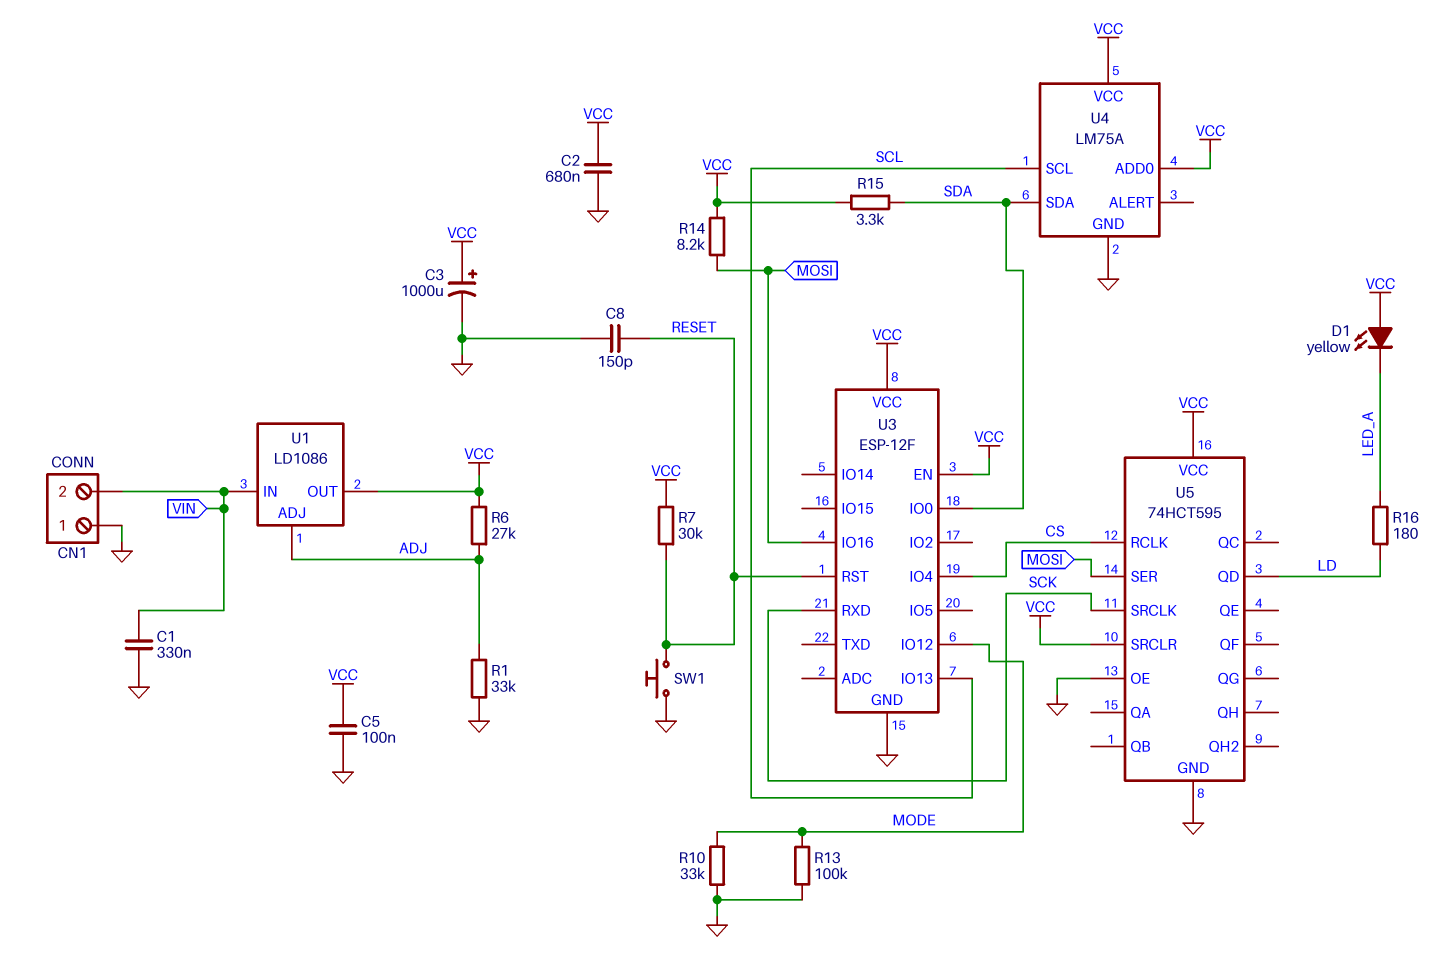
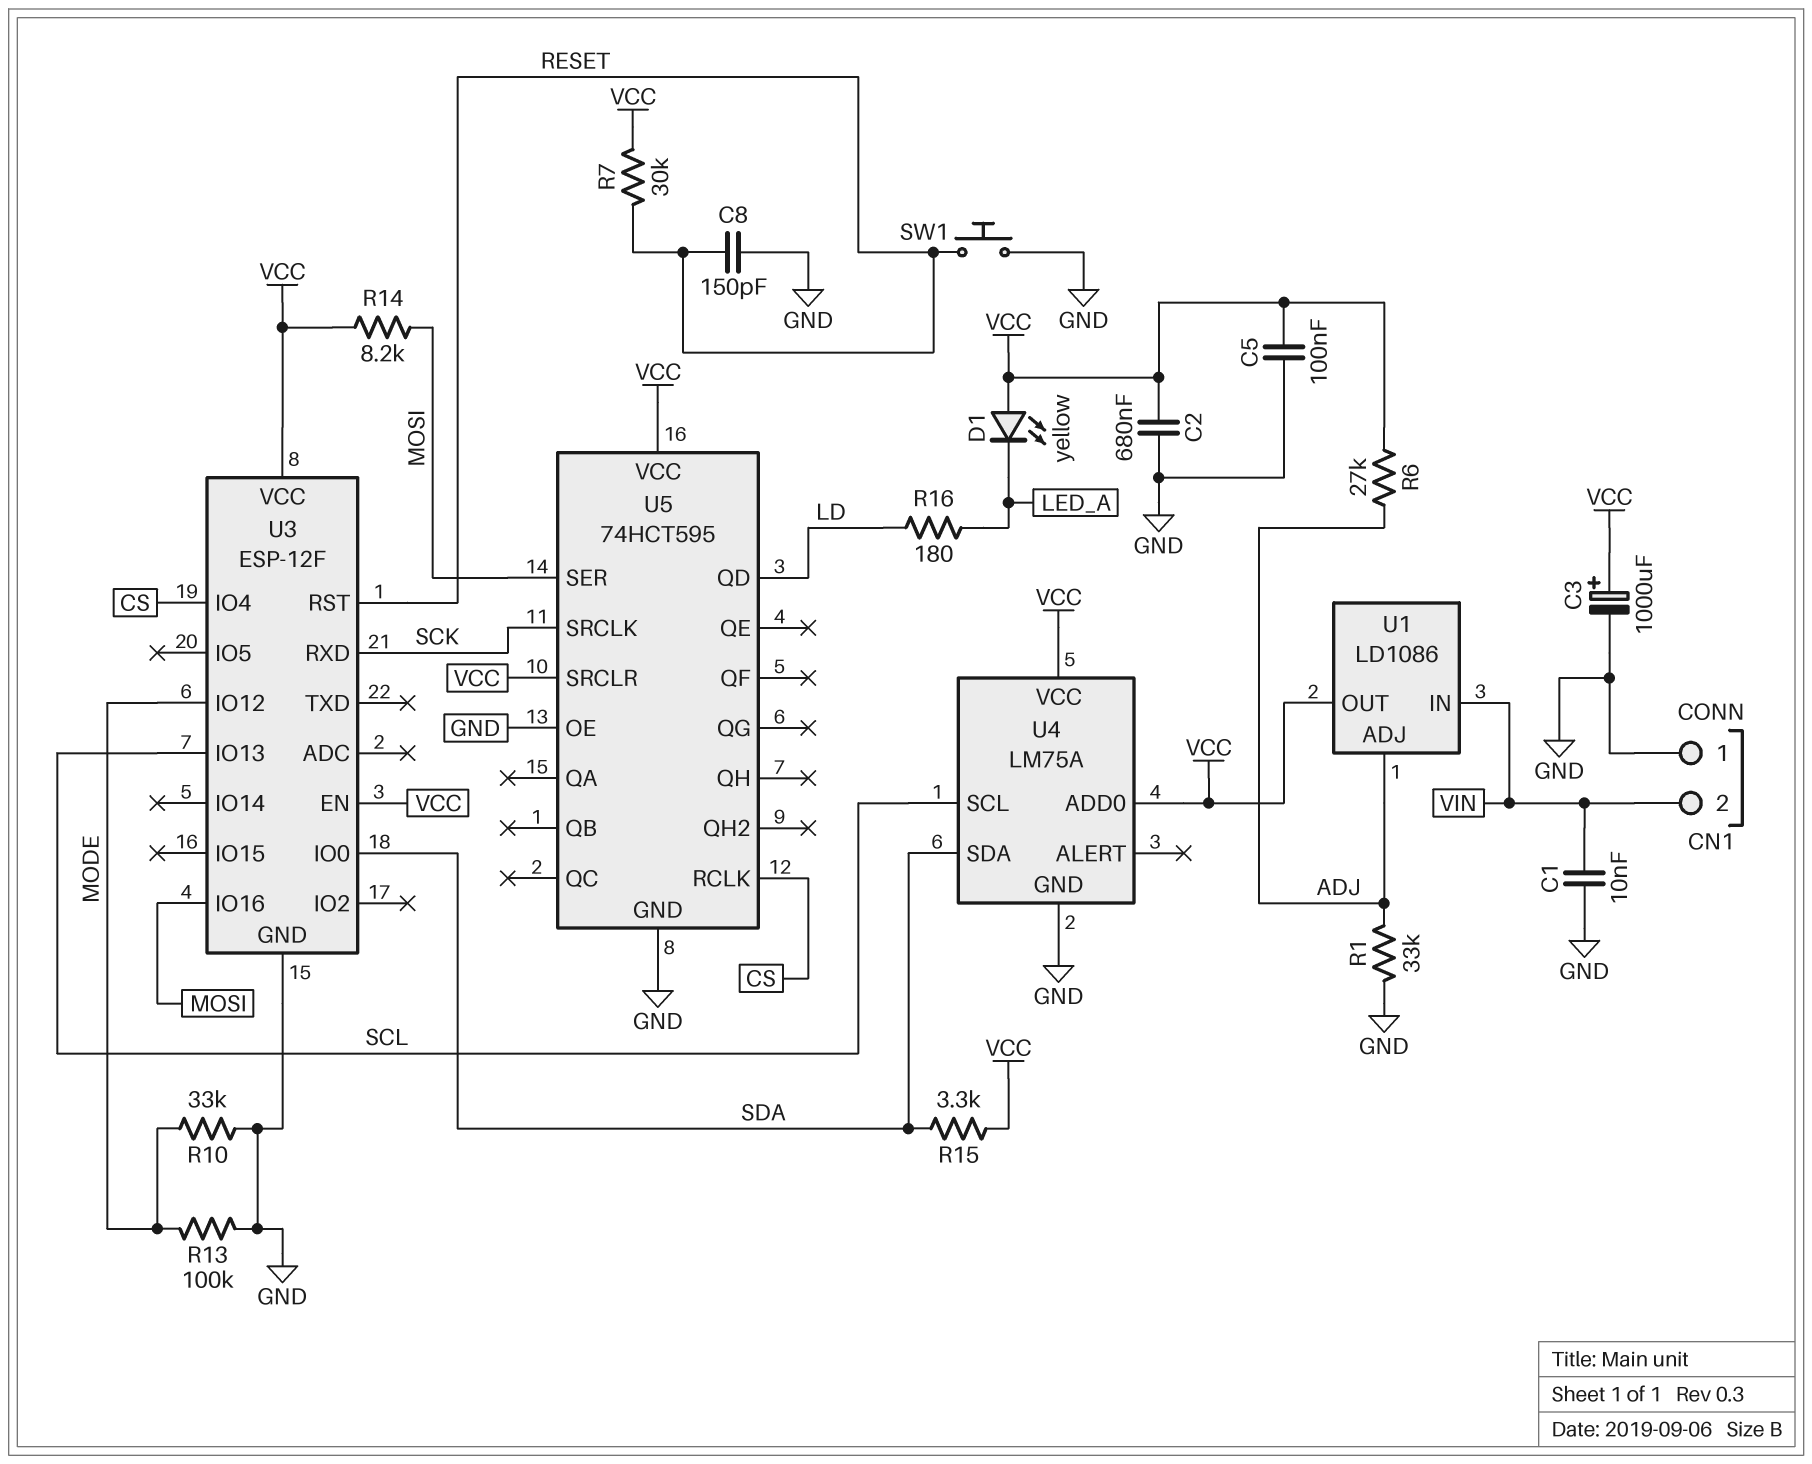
C1: 330nF (GND, VIN) -> 10nF (GND, VIN)

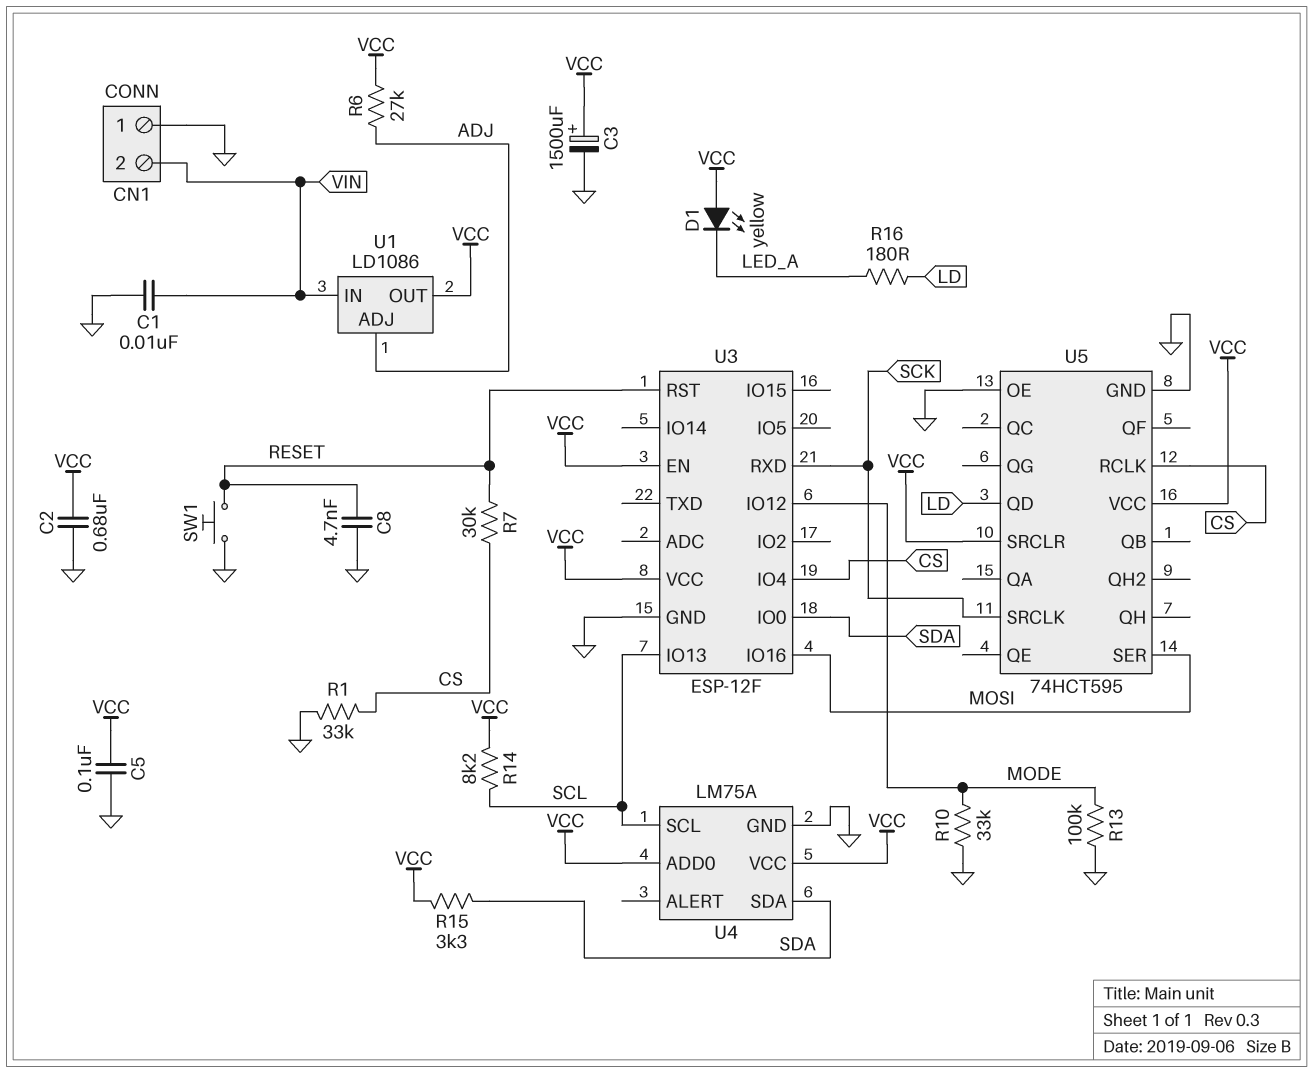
C3: 1000uF (plus VCC, minus GND) -> 1500uF (plus VCC, minus GND)
C8: 150pF (GND, RESET) -> 4.7nF (GND, RESET)
R1: 33k (ADJ, GND) -> 33k (CS, GND)
R7: 30k (RESET, VCC) -> 30k (CS, RESET)
R14: 8.2k (MOSI, VCC) -> 8.2k (SCL, VCC)

